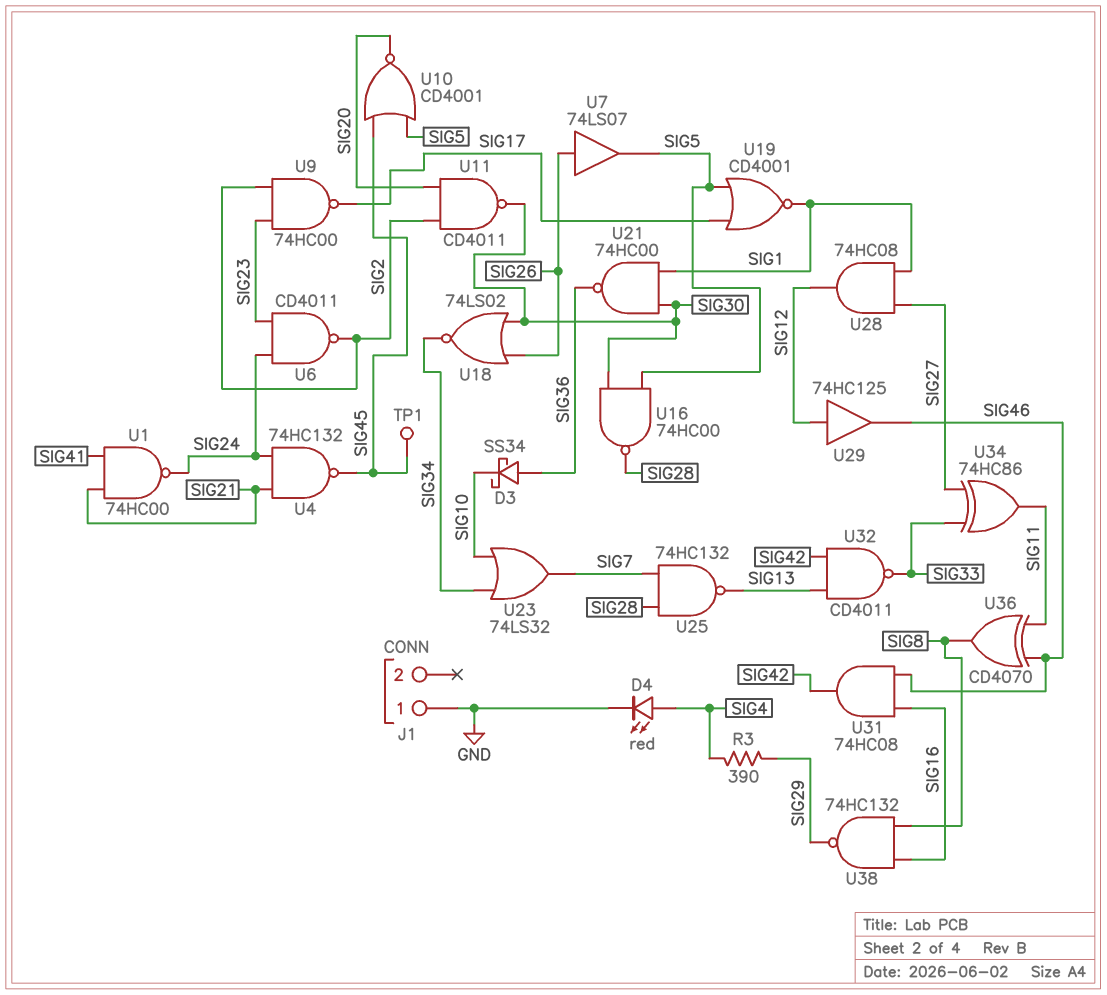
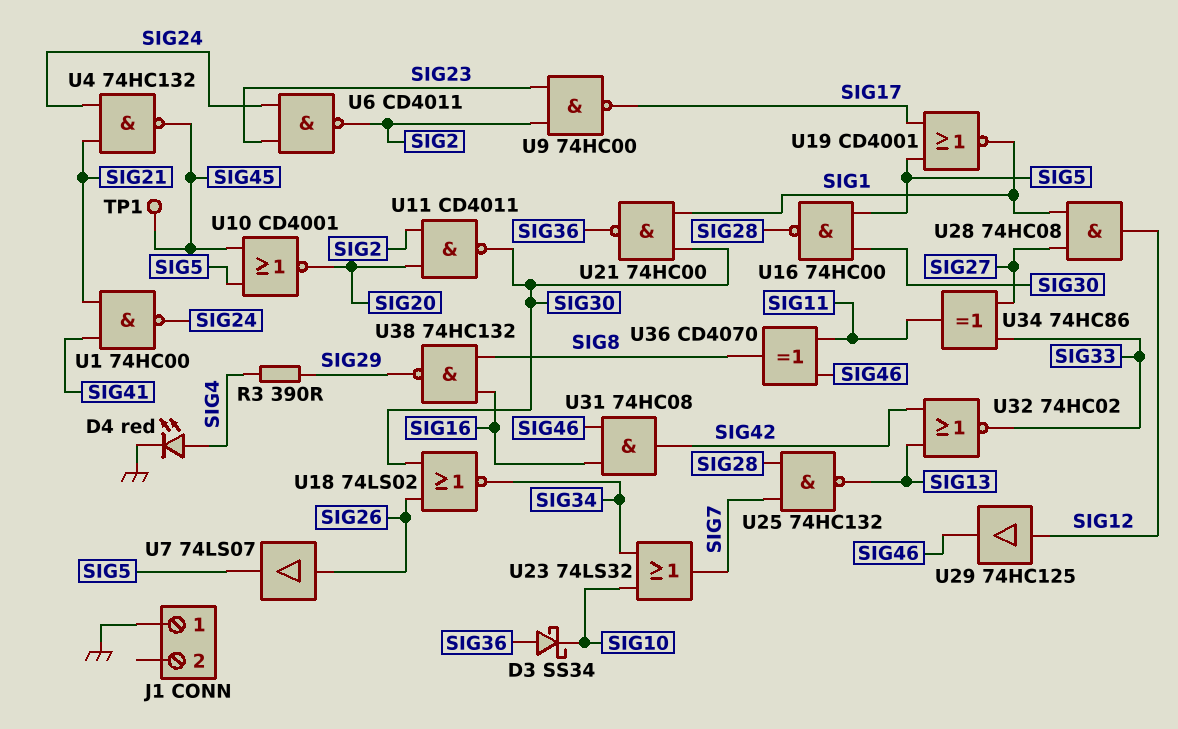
U32: NAND CD4011 (in SIG13, in SIG42, out SIG33) -> NOR 74HC02 (in SIG13, in SIG42, out SIG33)

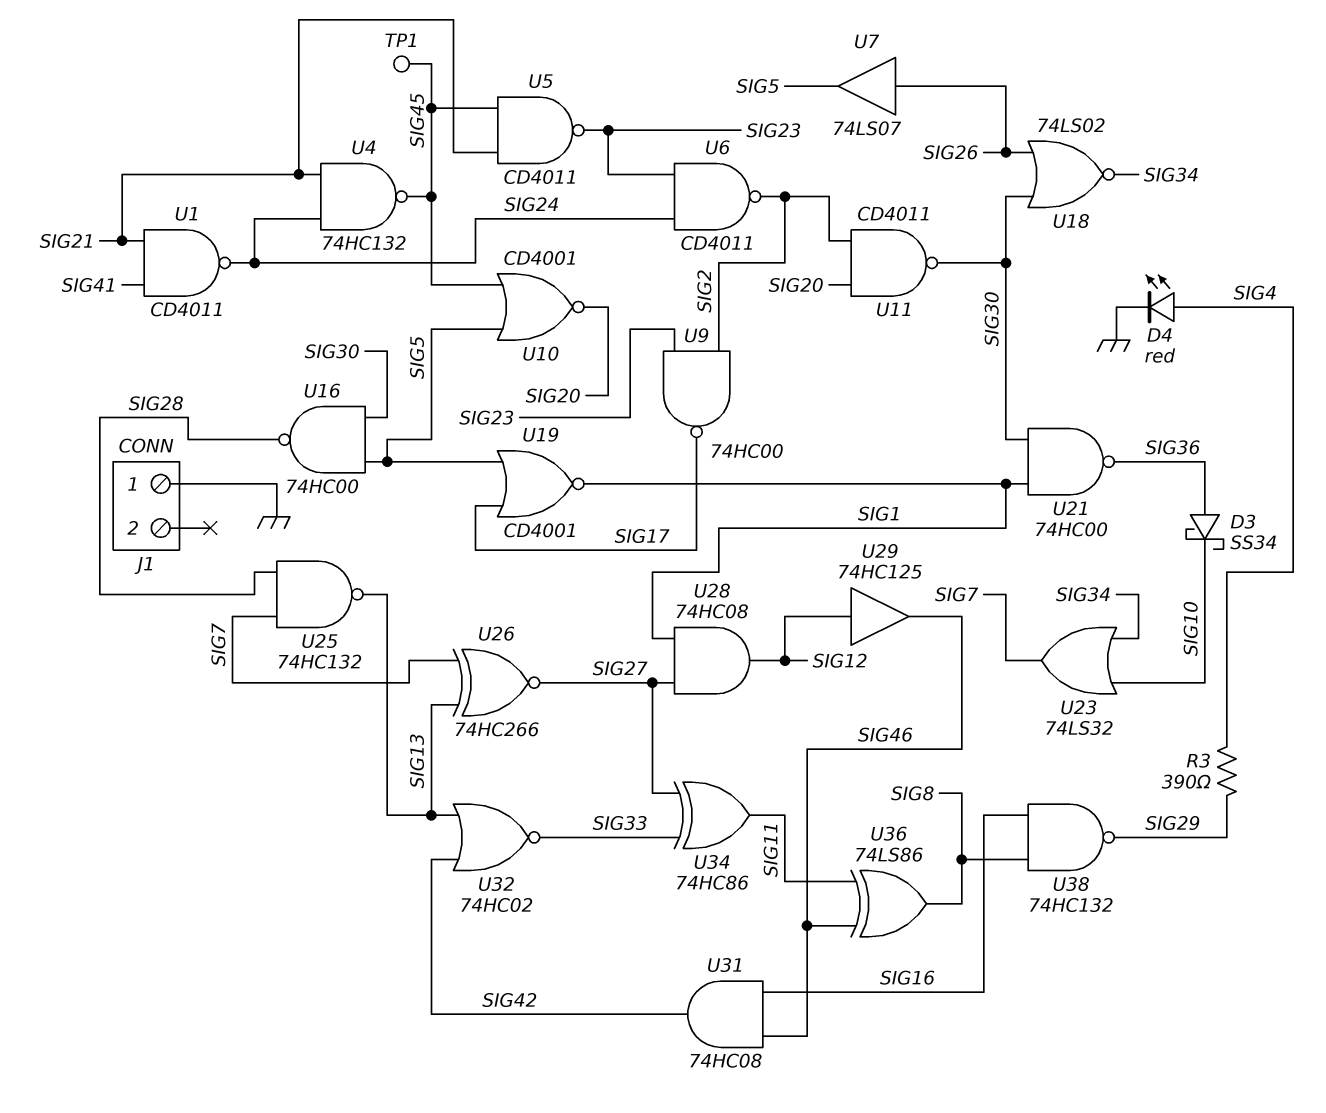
U1: NAND 74HC00 (in SIG21, in SIG41, out SIG24) -> NAND CD4011 (in SIG21, in SIG41, out SIG24)
U5: none -> NAND CD4011 (in SIG21, in SIG45, out SIG23)
U26: none -> XNOR 74HC266 (in SIG7, in SIG13, out SIG27)
U36: XOR CD4070 (in SIG11, in SIG46, out SIG8) -> XOR 74LS86 (in SIG11, in SIG46, out SIG8)

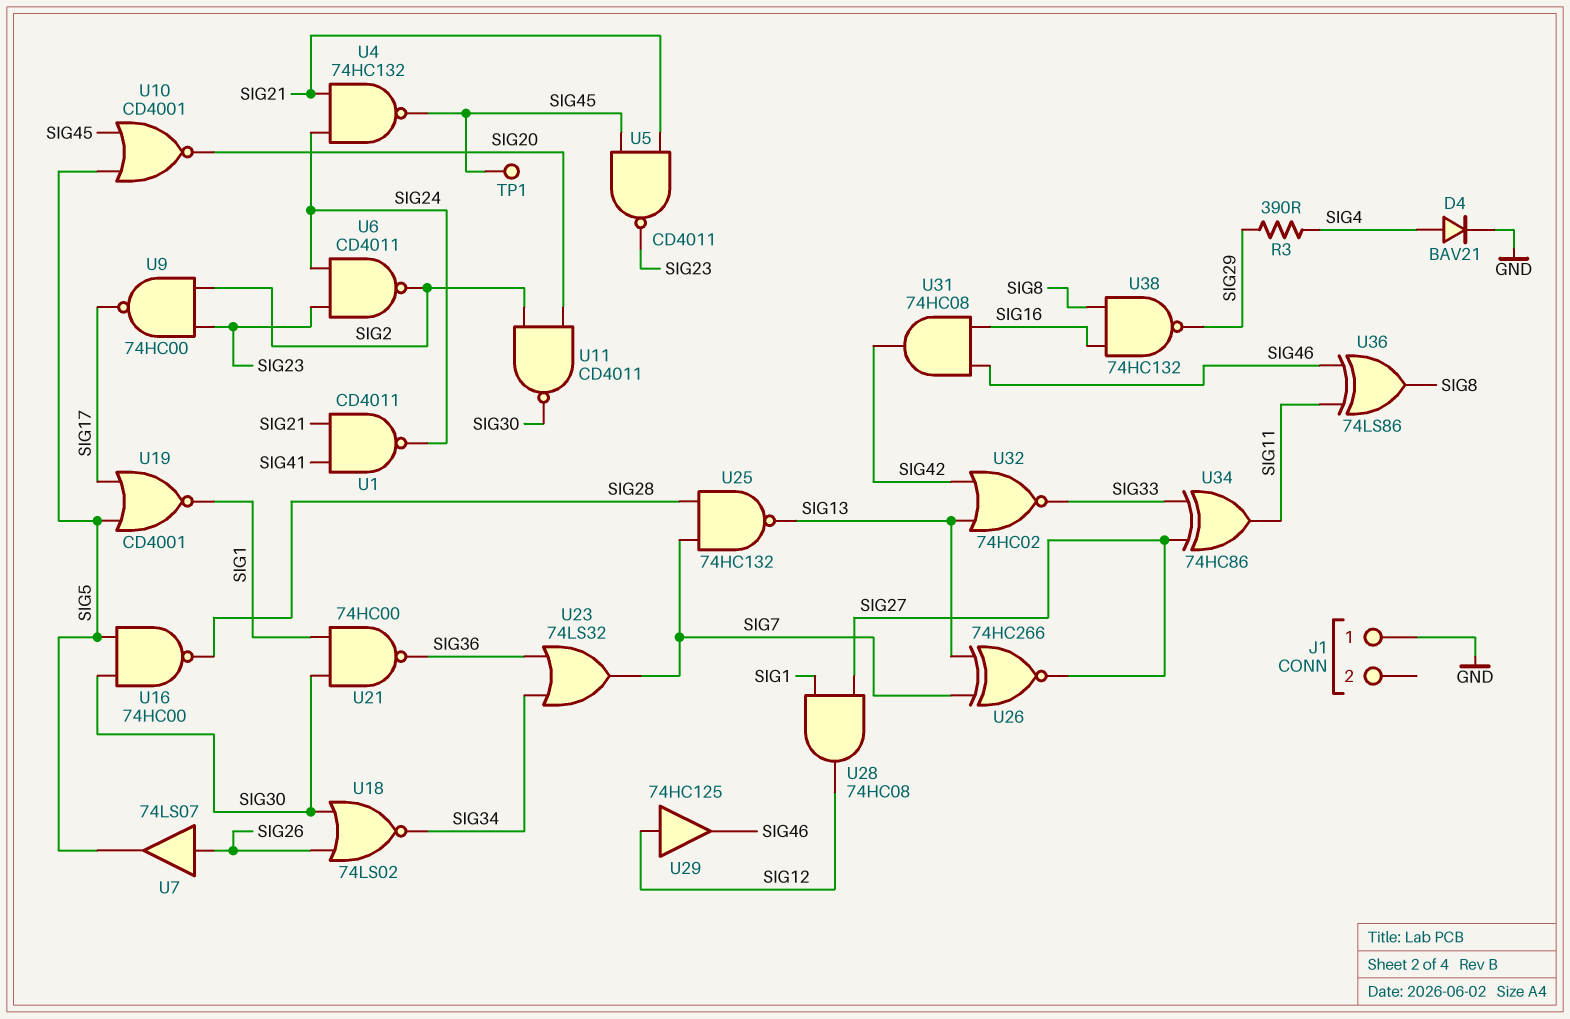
D3: schottky SS34 (A SIG36, K SIG10) -> none
D4: LED red (A SIG4, K GND) -> diode BAV21 (A SIG4, K GND)
U23: OR 74LS32 (in SIG10, in SIG34, out SIG7) -> OR 74LS32 (in SIG34, in SIG36, out SIG7)

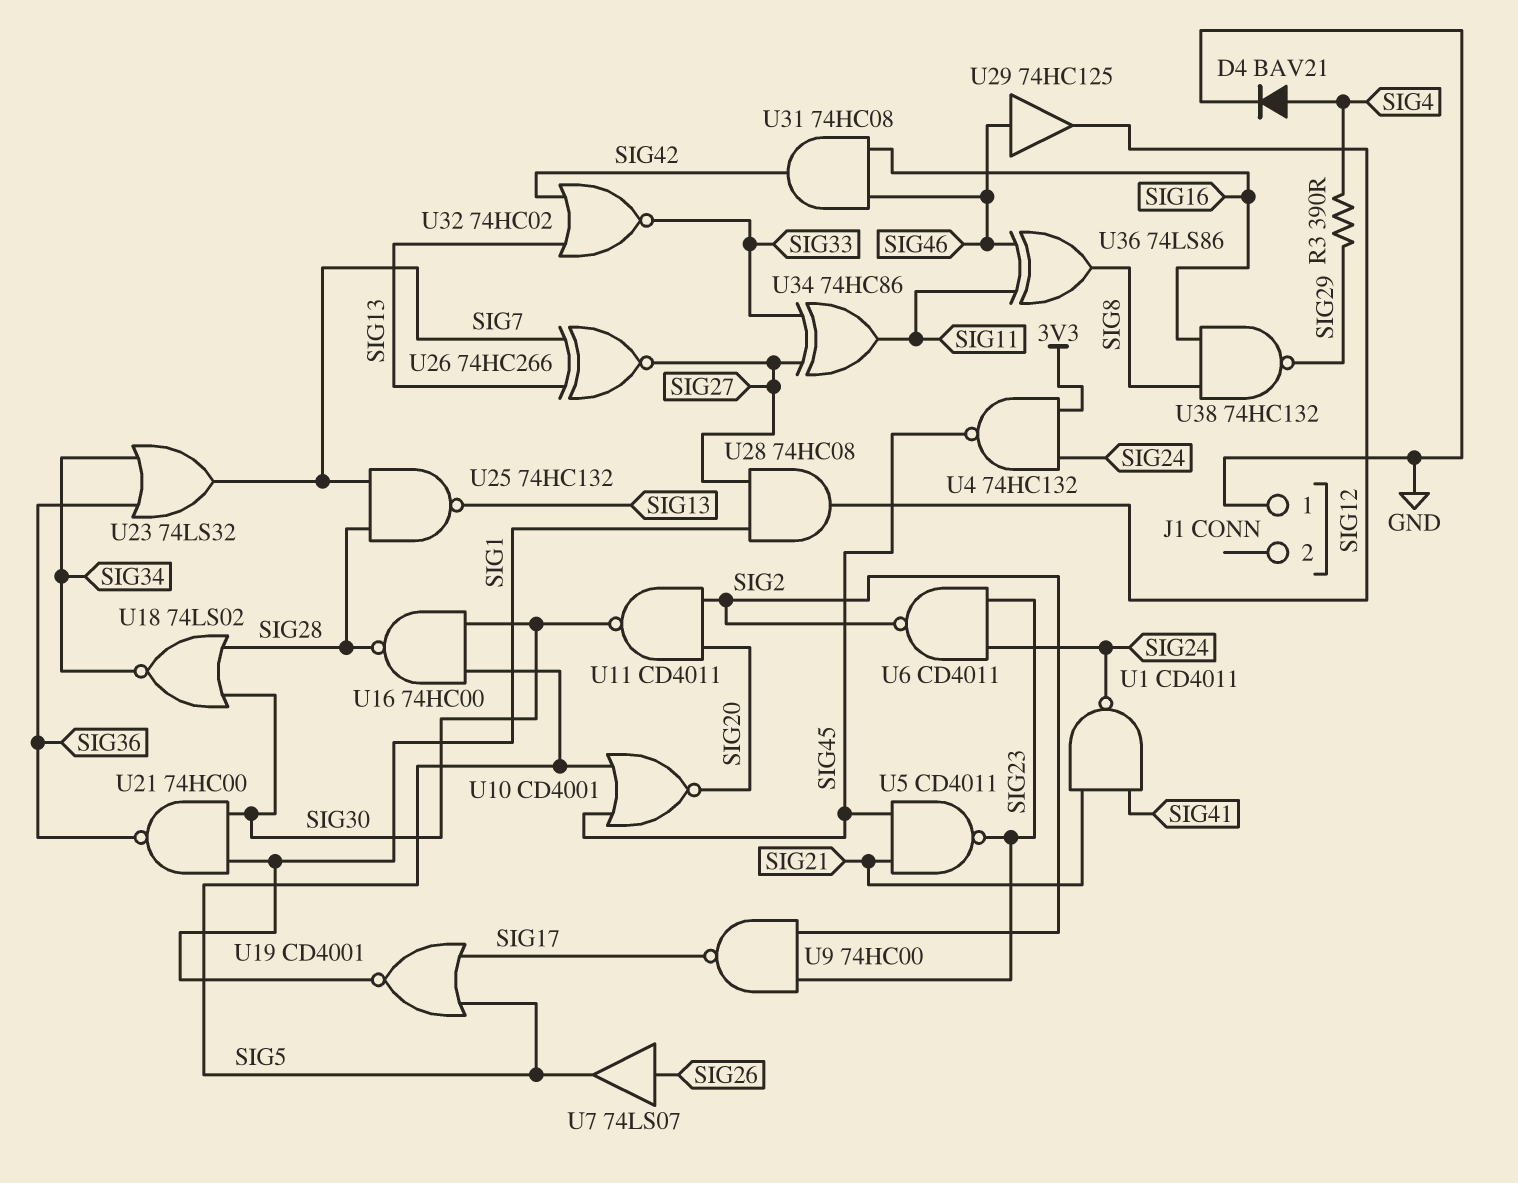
TP1: test point (SIG45) -> none
U4: NAND 74HC132 (in SIG21, in SIG24, out SIG45) -> NAND 74HC132 (in 3V3, in SIG24, out SIG45)
U18: NOR 74LS02 (in SIG26, in SIG30, out SIG34) -> NOR 74LS02 (in SIG28, in SIG30, out SIG34)
U29: buffer 74HC125 (in SIG12, out SIG46) -> buffer 74HC125 (in SIG46, out SIG12)

